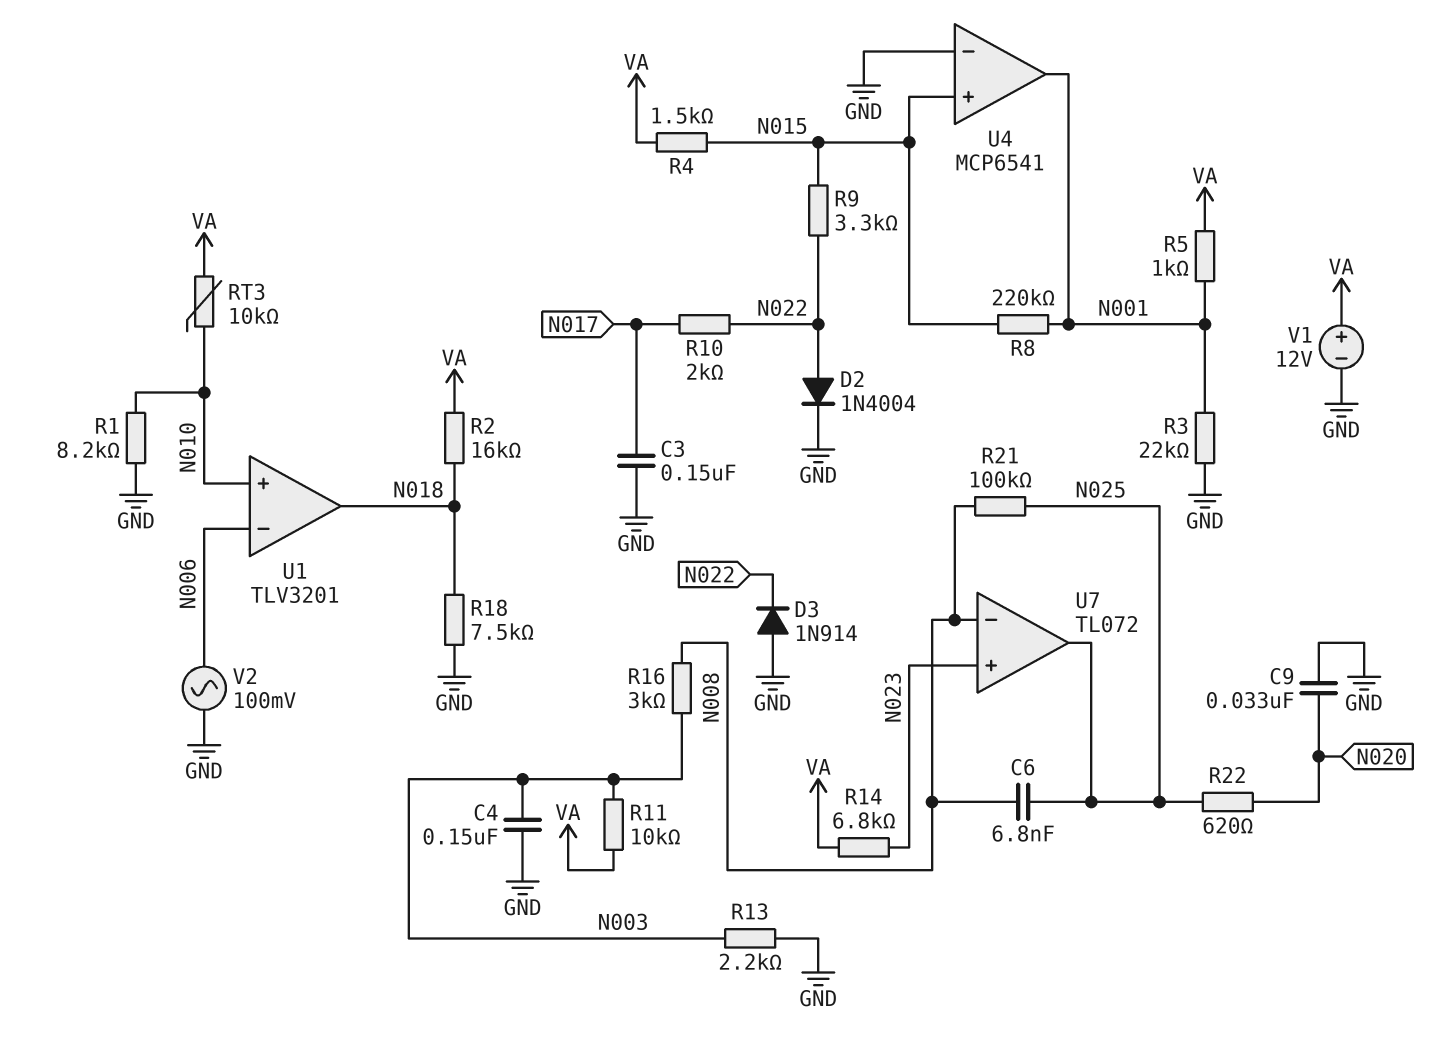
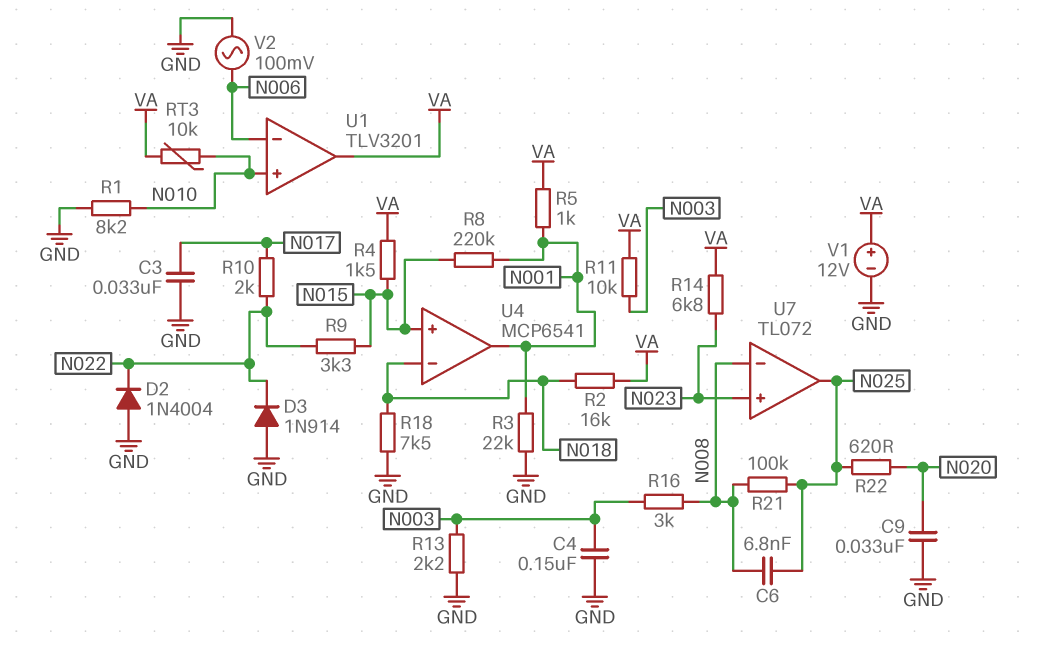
C3: 150nF (GND, N017) -> 33nF (GND, N017)
D2: diode 1N4004 (A N022, K GND) -> diode 1N4004 (A GND, K N022)
U1 pin out: N018 -> VA
U4 pin in-: GND -> N018

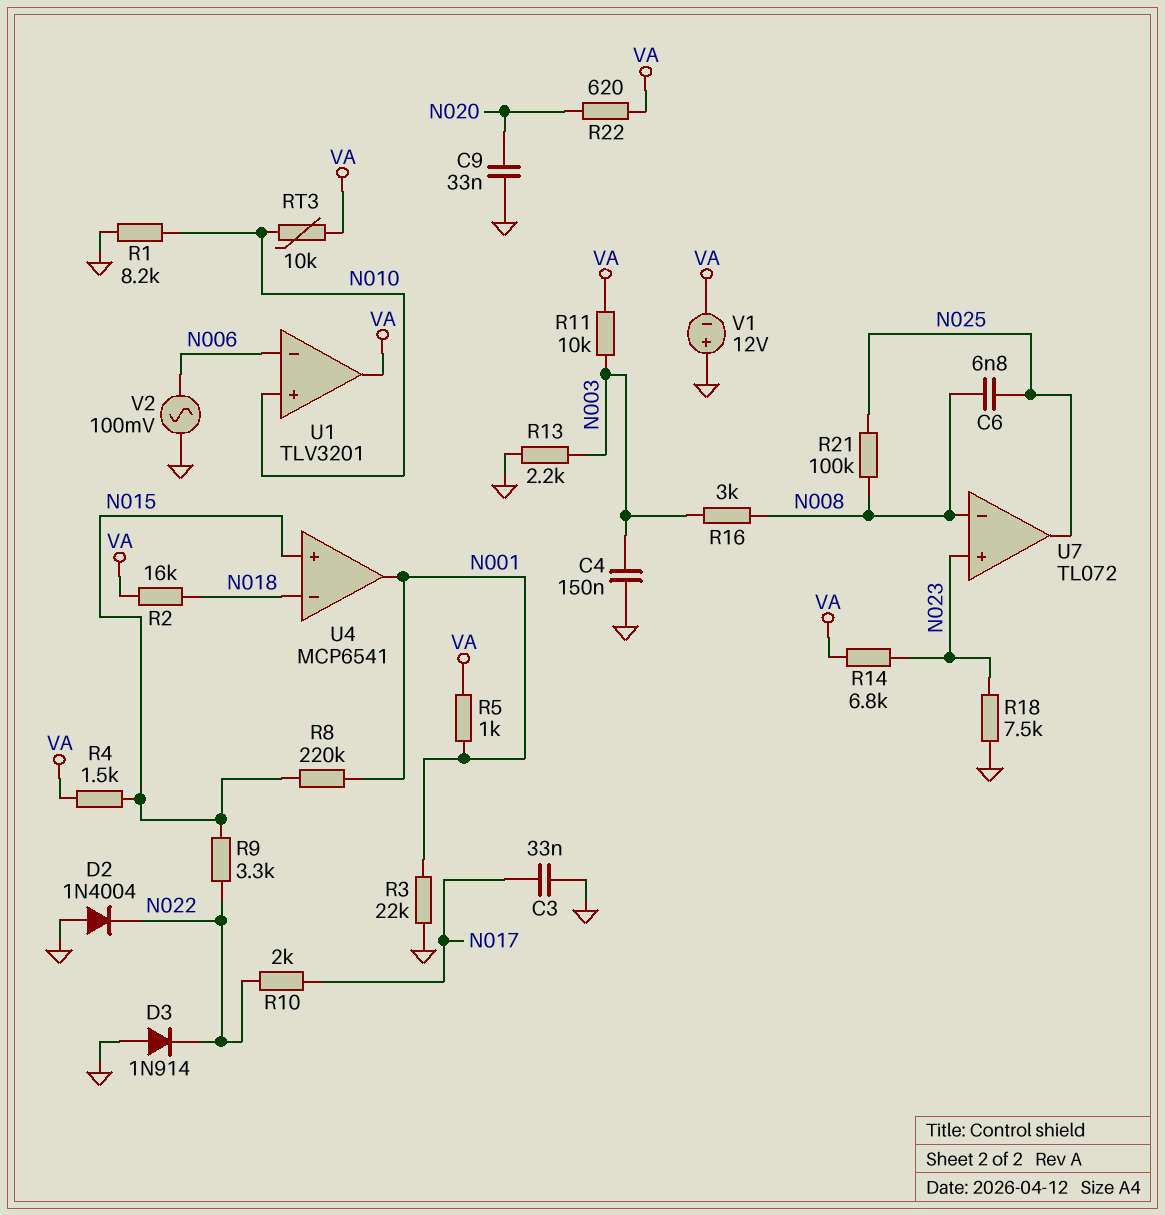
R18: 7.5k (GND, N018) -> 7.5k (GND, N023)
R22: 620 (N020, N025) -> 620 (N020, VA)
V1: 12V (plus VA, minus GND) -> 12V (plus GND, minus VA)

